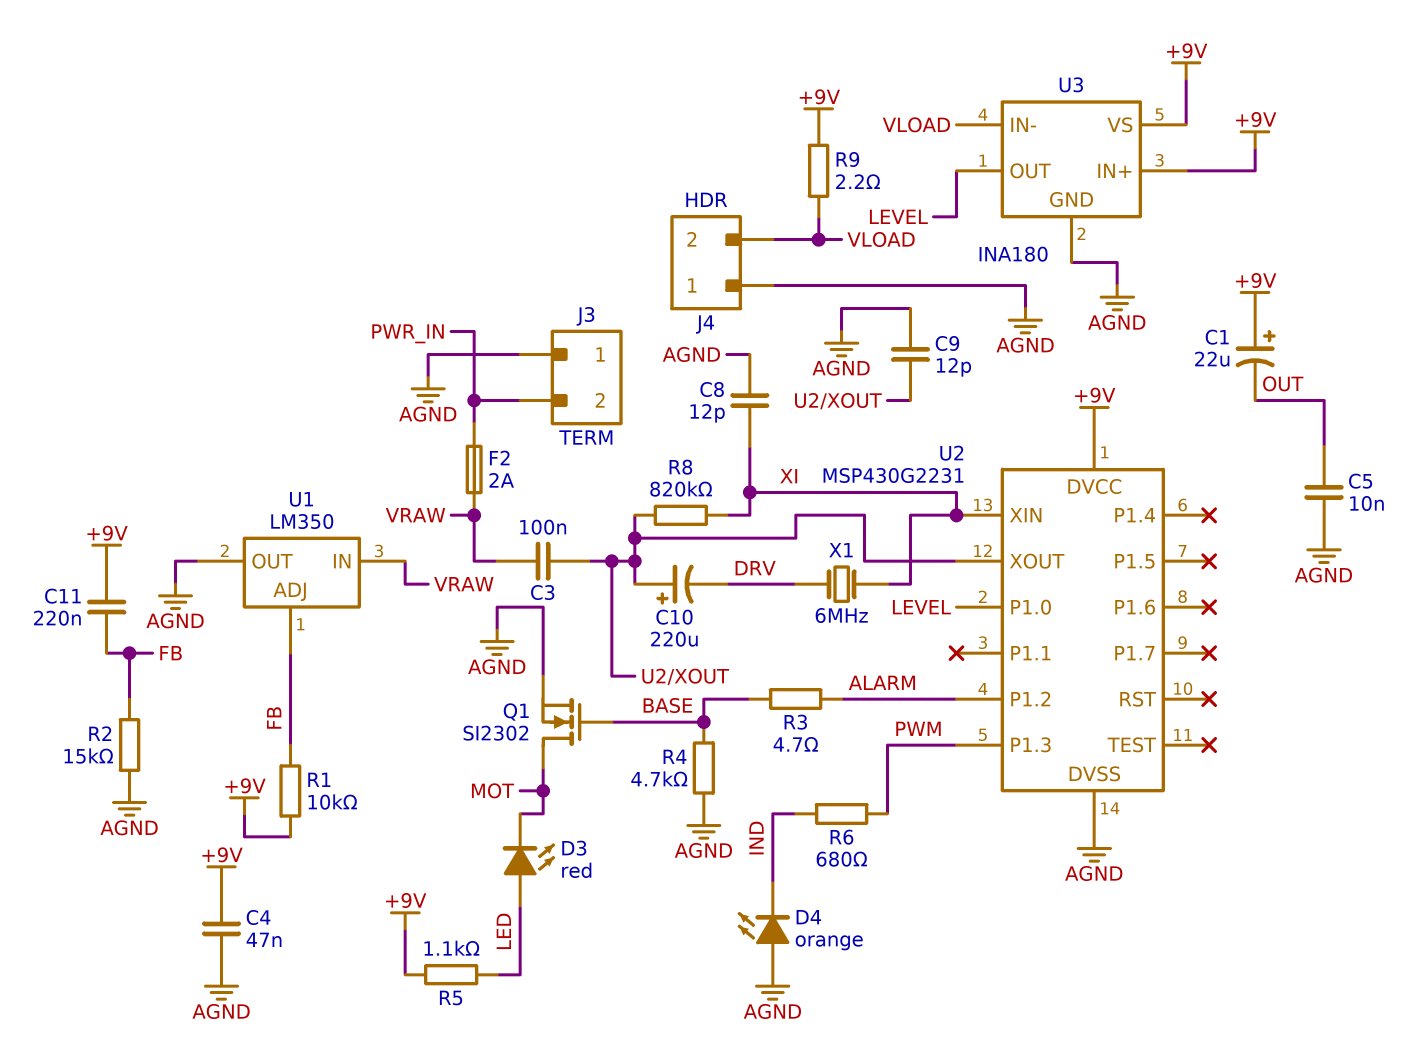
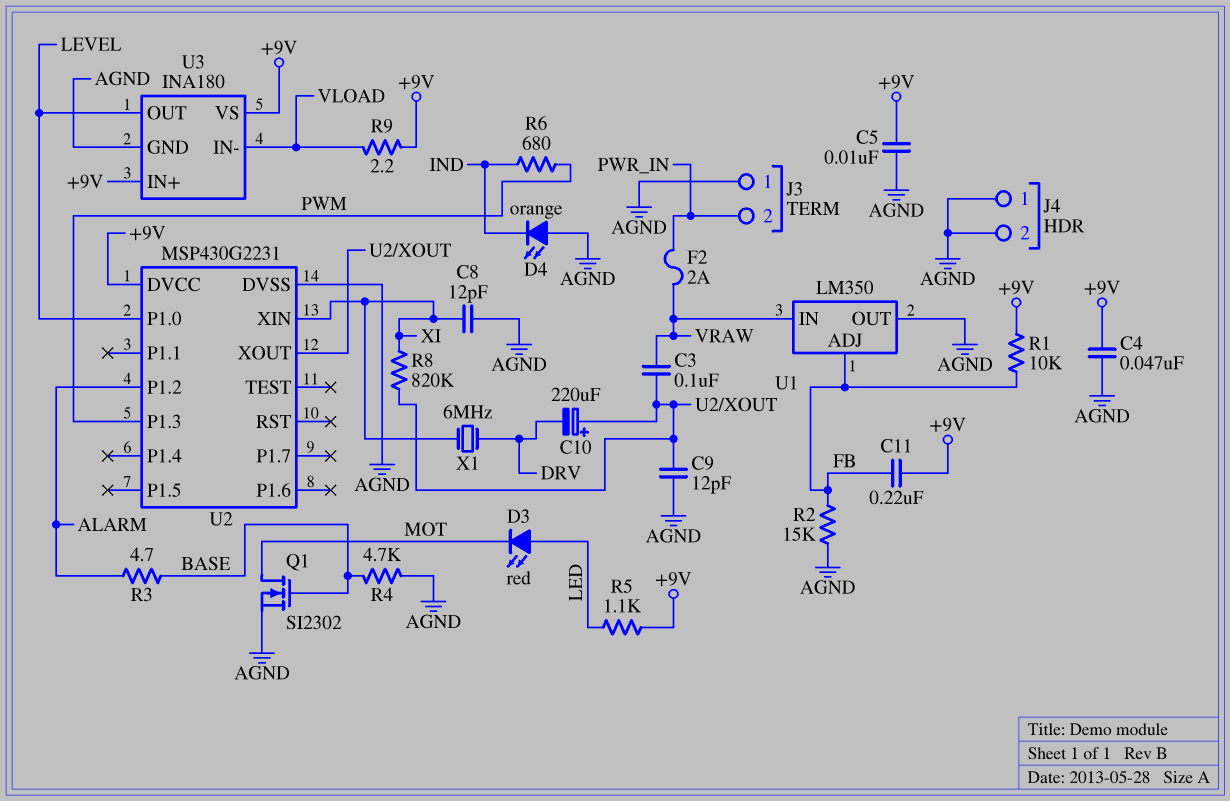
C1: 22uF (plus +9V, minus OUT) -> none
C5: 10nF (AGND, OUT) -> 10nF (+9V, AGND)
J4 pin 2: VLOAD -> AGND

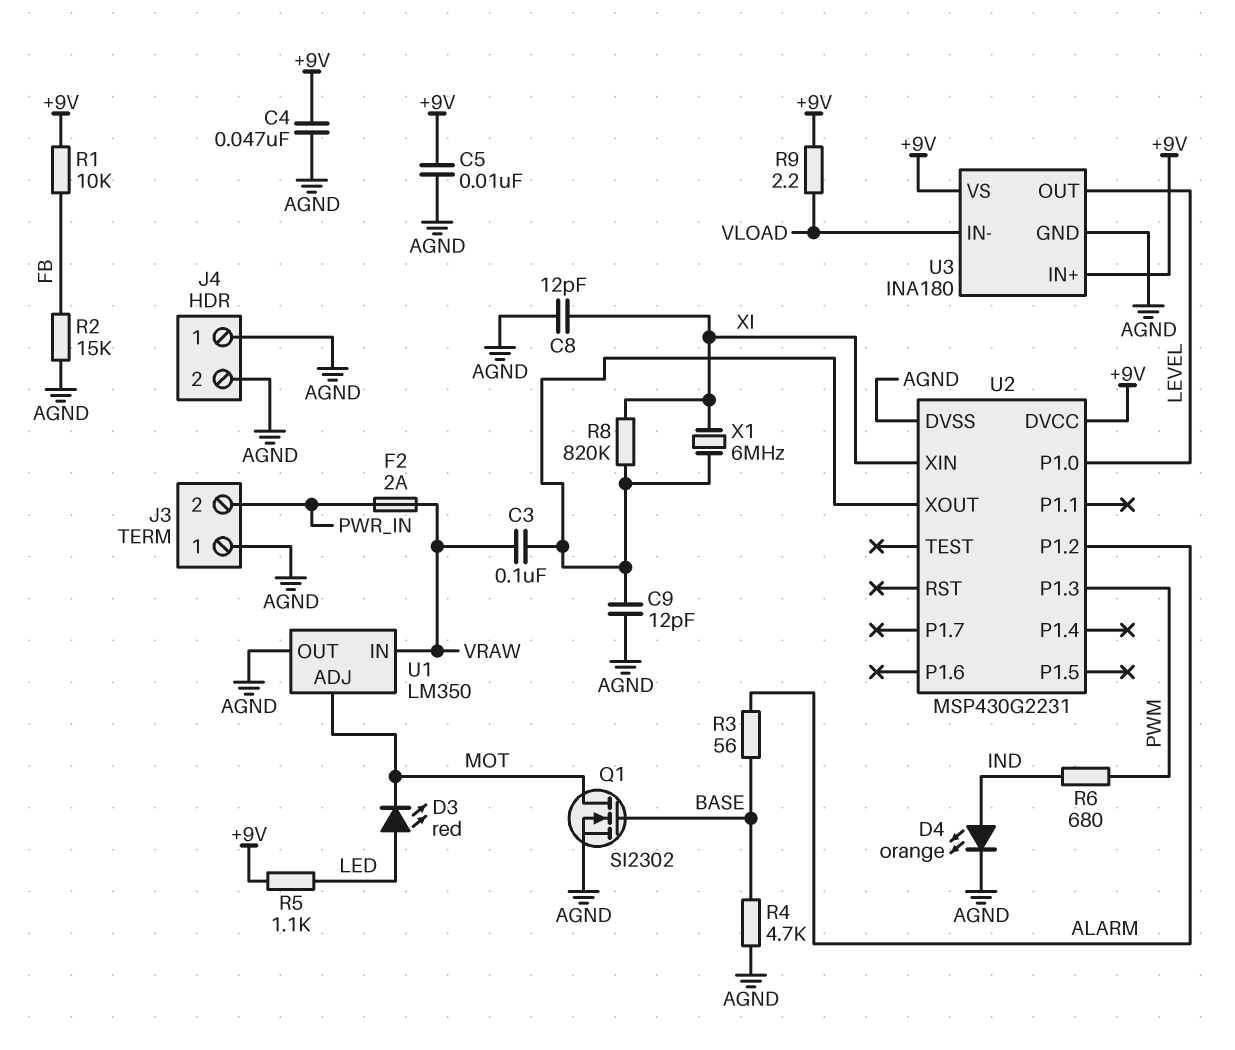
C10: 220uF (plus U2/XOUT, minus DRV) -> none
C11: 220nF (+9V, FB) -> none
D4: LED orange (A AGND, K IND) -> LED orange (A IND, K AGND)
R3: 4.7 (ALARM, BASE) -> 56 (ALARM, BASE)
U1 pin ADJ: FB -> MOT
X1: 6MHz (DRV, XI) -> 6MHz (U2/XOUT, XI)

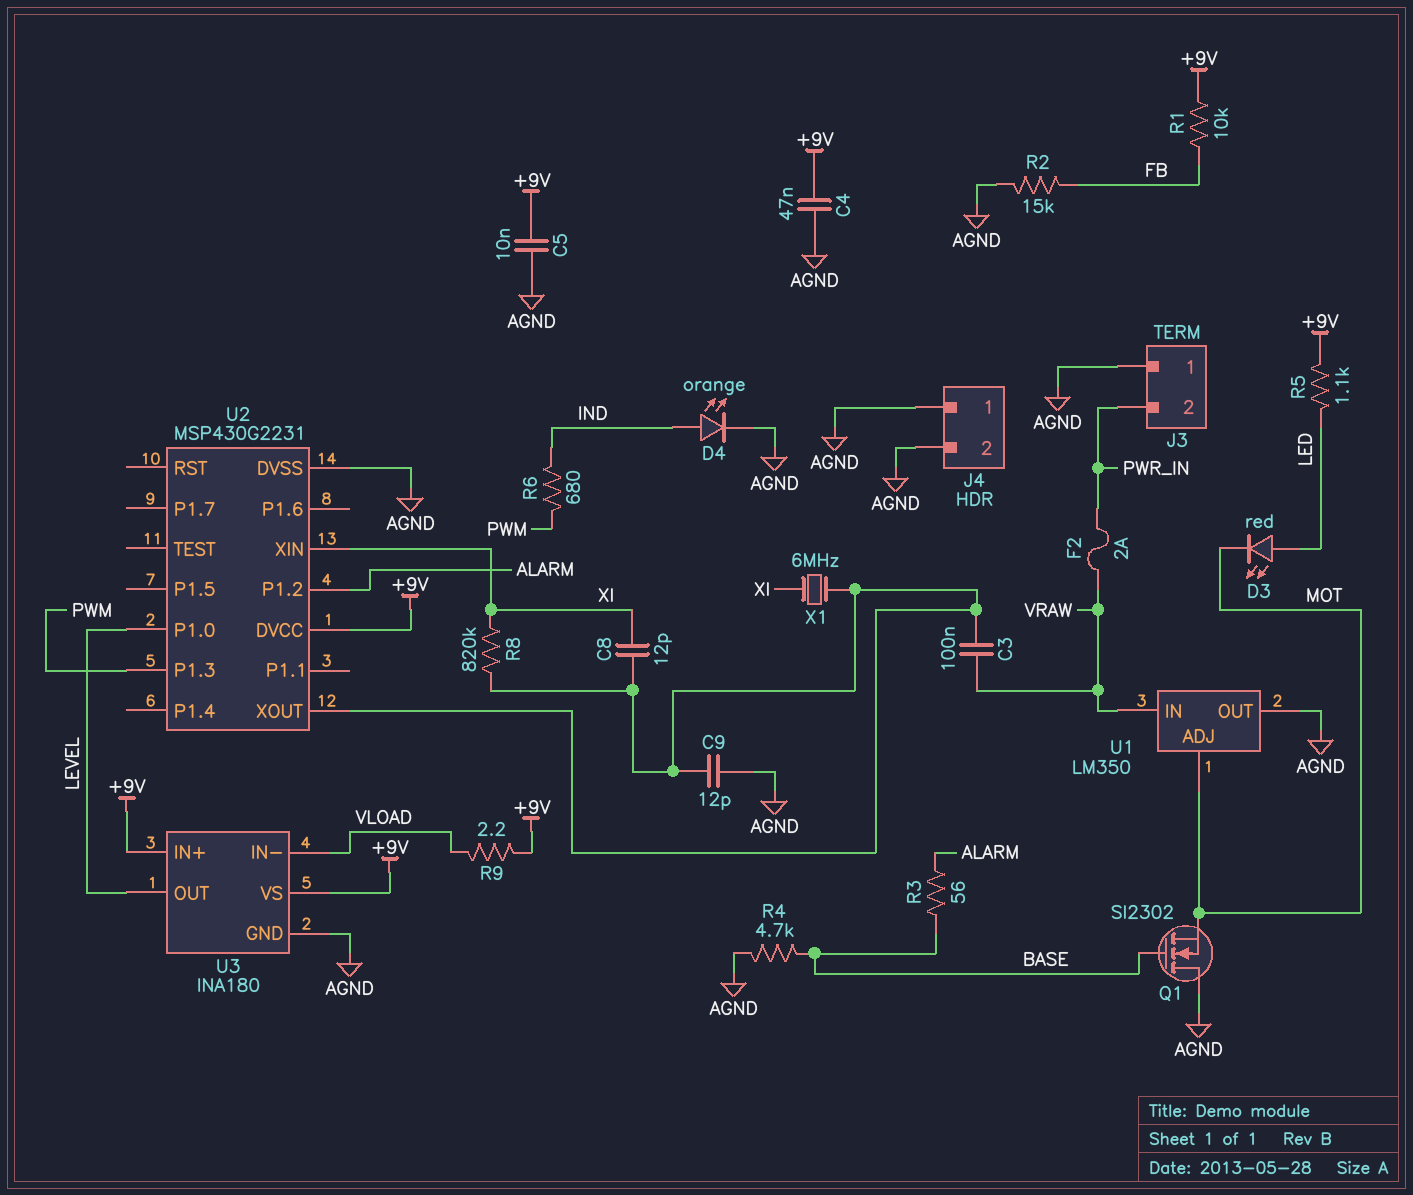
C8: 12pF (AGND, XI) -> 12pF (U2/XOUT, XI)
Q1: NMOS SI2302 (G BASE, D MOT, S AGND) -> NMOS SI2302 (G BASE, D AGND, S MOT)

